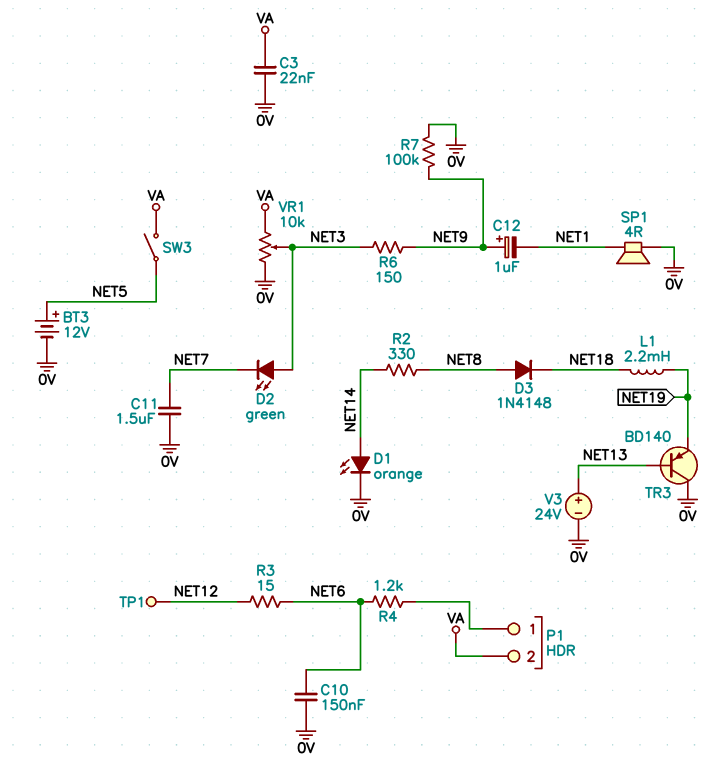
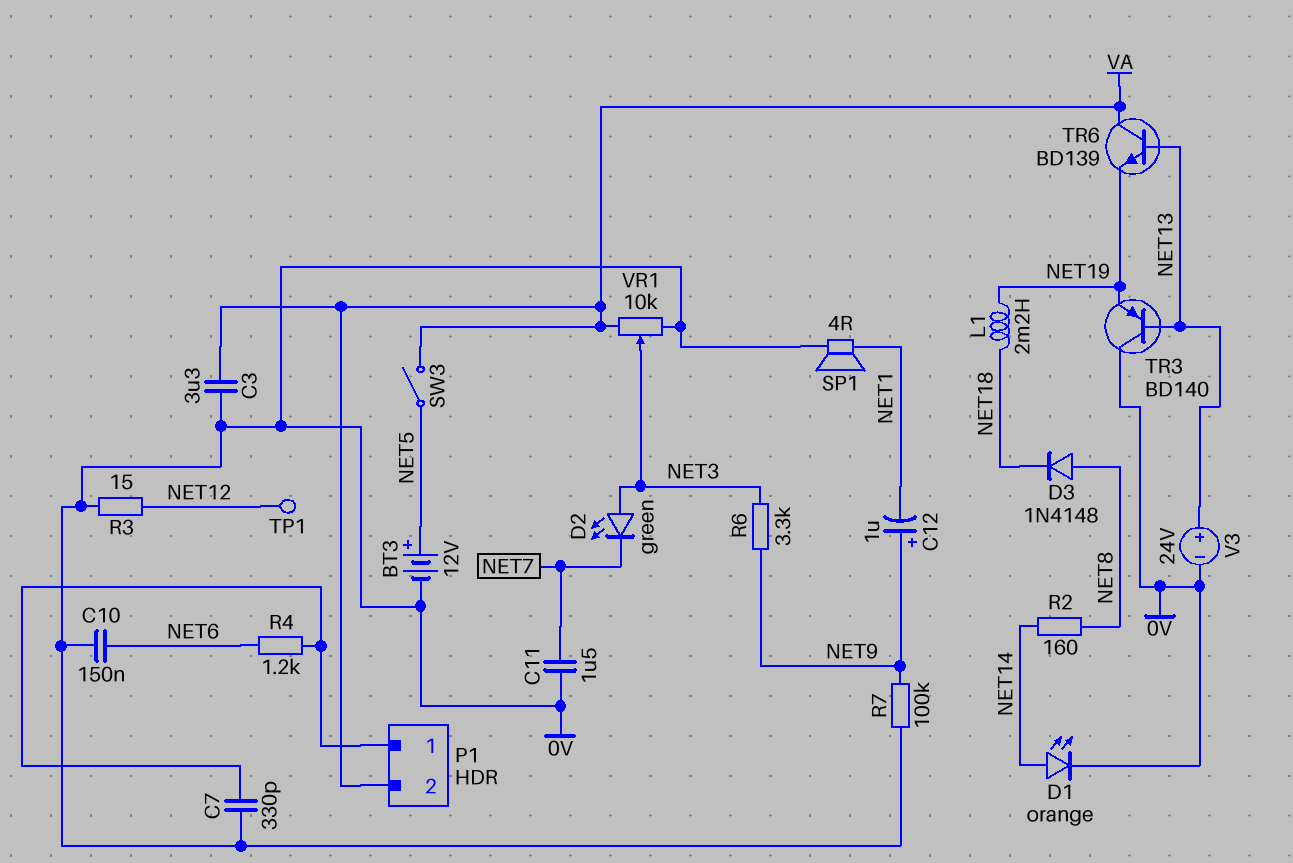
C3: 22nF (0V, VA) -> 3.3uF (0V, VA)
C7: none -> 330pF (0V, P1/1)
R2: 330 (NET8, NET14) -> 160 (NET8, NET14)
R3: 15 (NET6, NET12) -> 15 (0V, NET12)
R6: 150 (NET3, NET9) -> 3.3k (NET3, NET9)
TR6: none -> NPN BD139 (B NET13, C VA, E NET19)

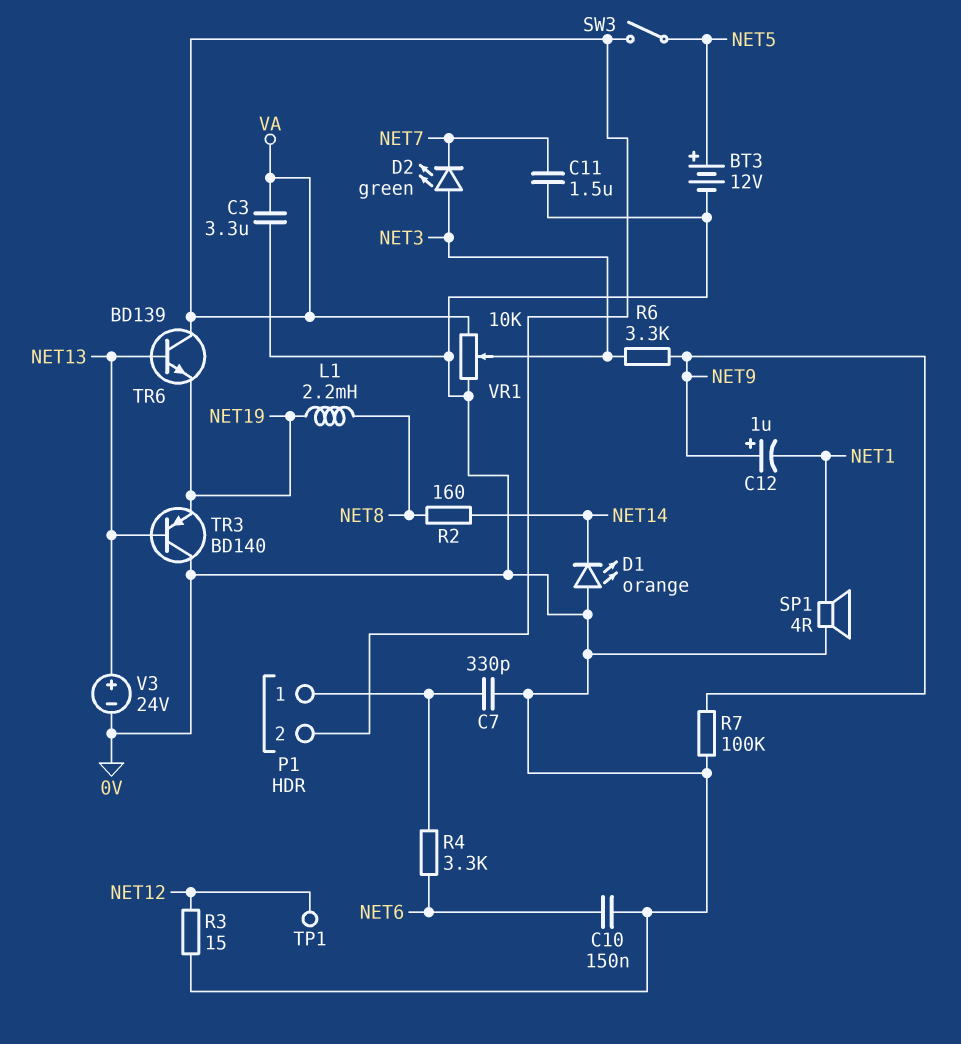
D1: LED orange (A NET14, K 0V) -> LED orange (A 0V, K NET14)
D3: diode 1N4148 (A NET8, K NET18) -> none
L1: 2.2mH (NET18, NET19) -> 2.2mH (NET8, NET19)
R4: 1.2k (NET6, P1/1) -> 3.3k (NET6, P1/1)

